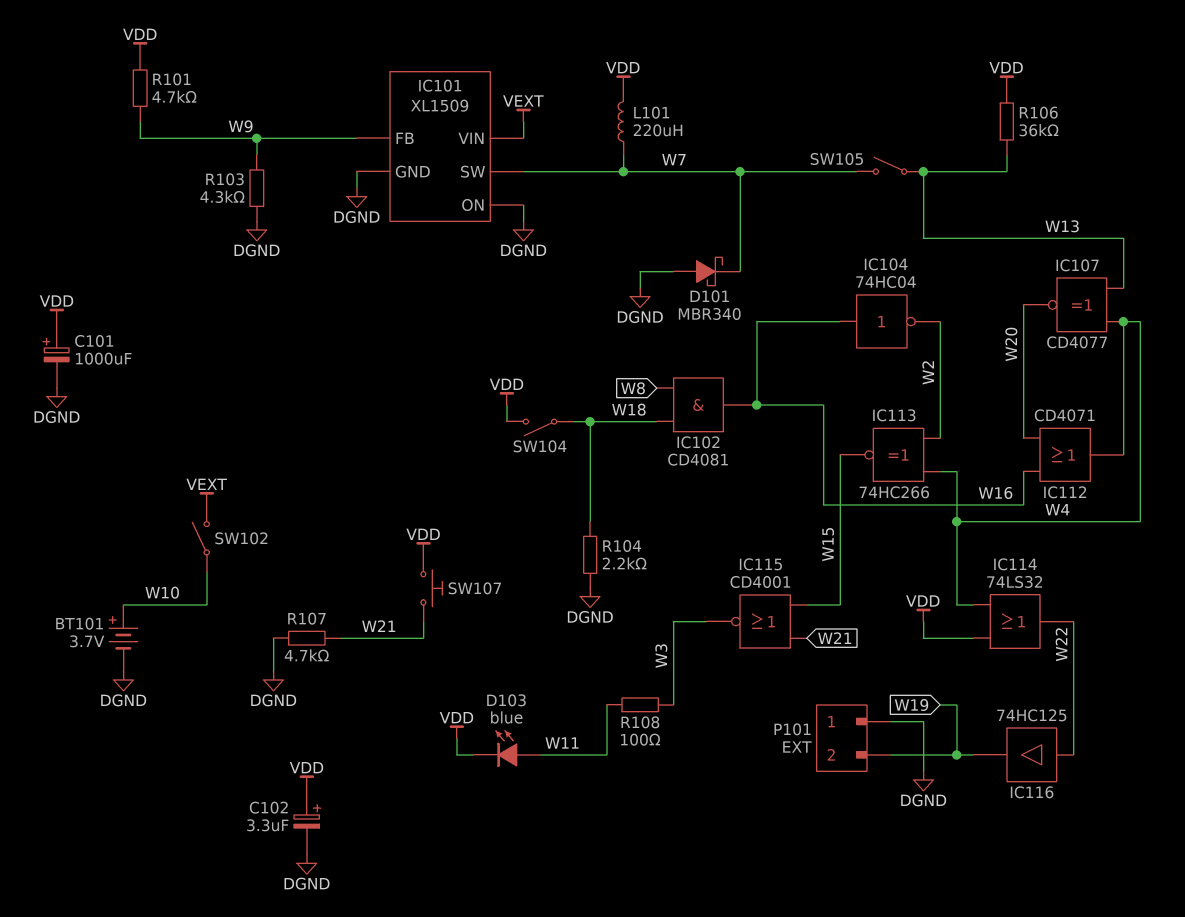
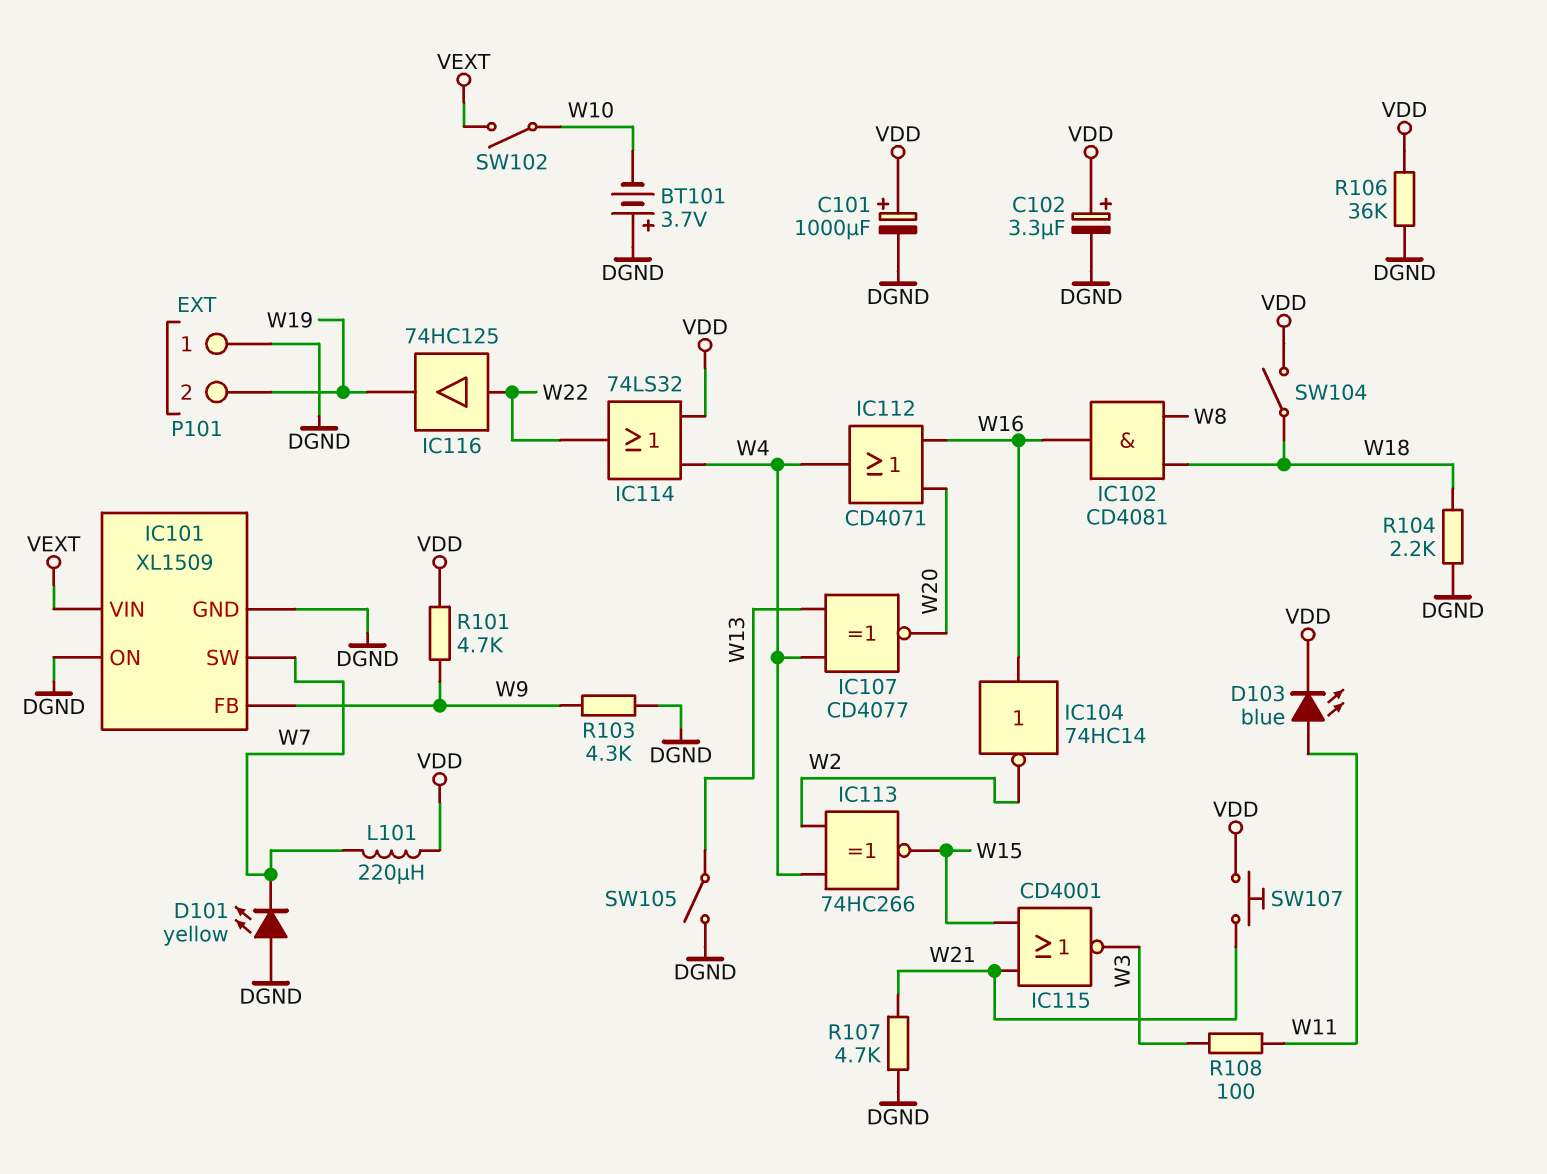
BT101: 3.7V (plus W10, minus DGND) -> 3.7V (plus DGND, minus W10)
D101: schottky MBR340 (A DGND, K W7) -> LED yellow (A DGND, K W7)
IC104: NOT 74HC04 (in W16, out W2) -> NOT 74HC14 (in W16, out W2)
R106: 36k (VDD, W13) -> 36k (DGND, VDD)
SW105: switch (W7, W13) -> switch (DGND, W13)

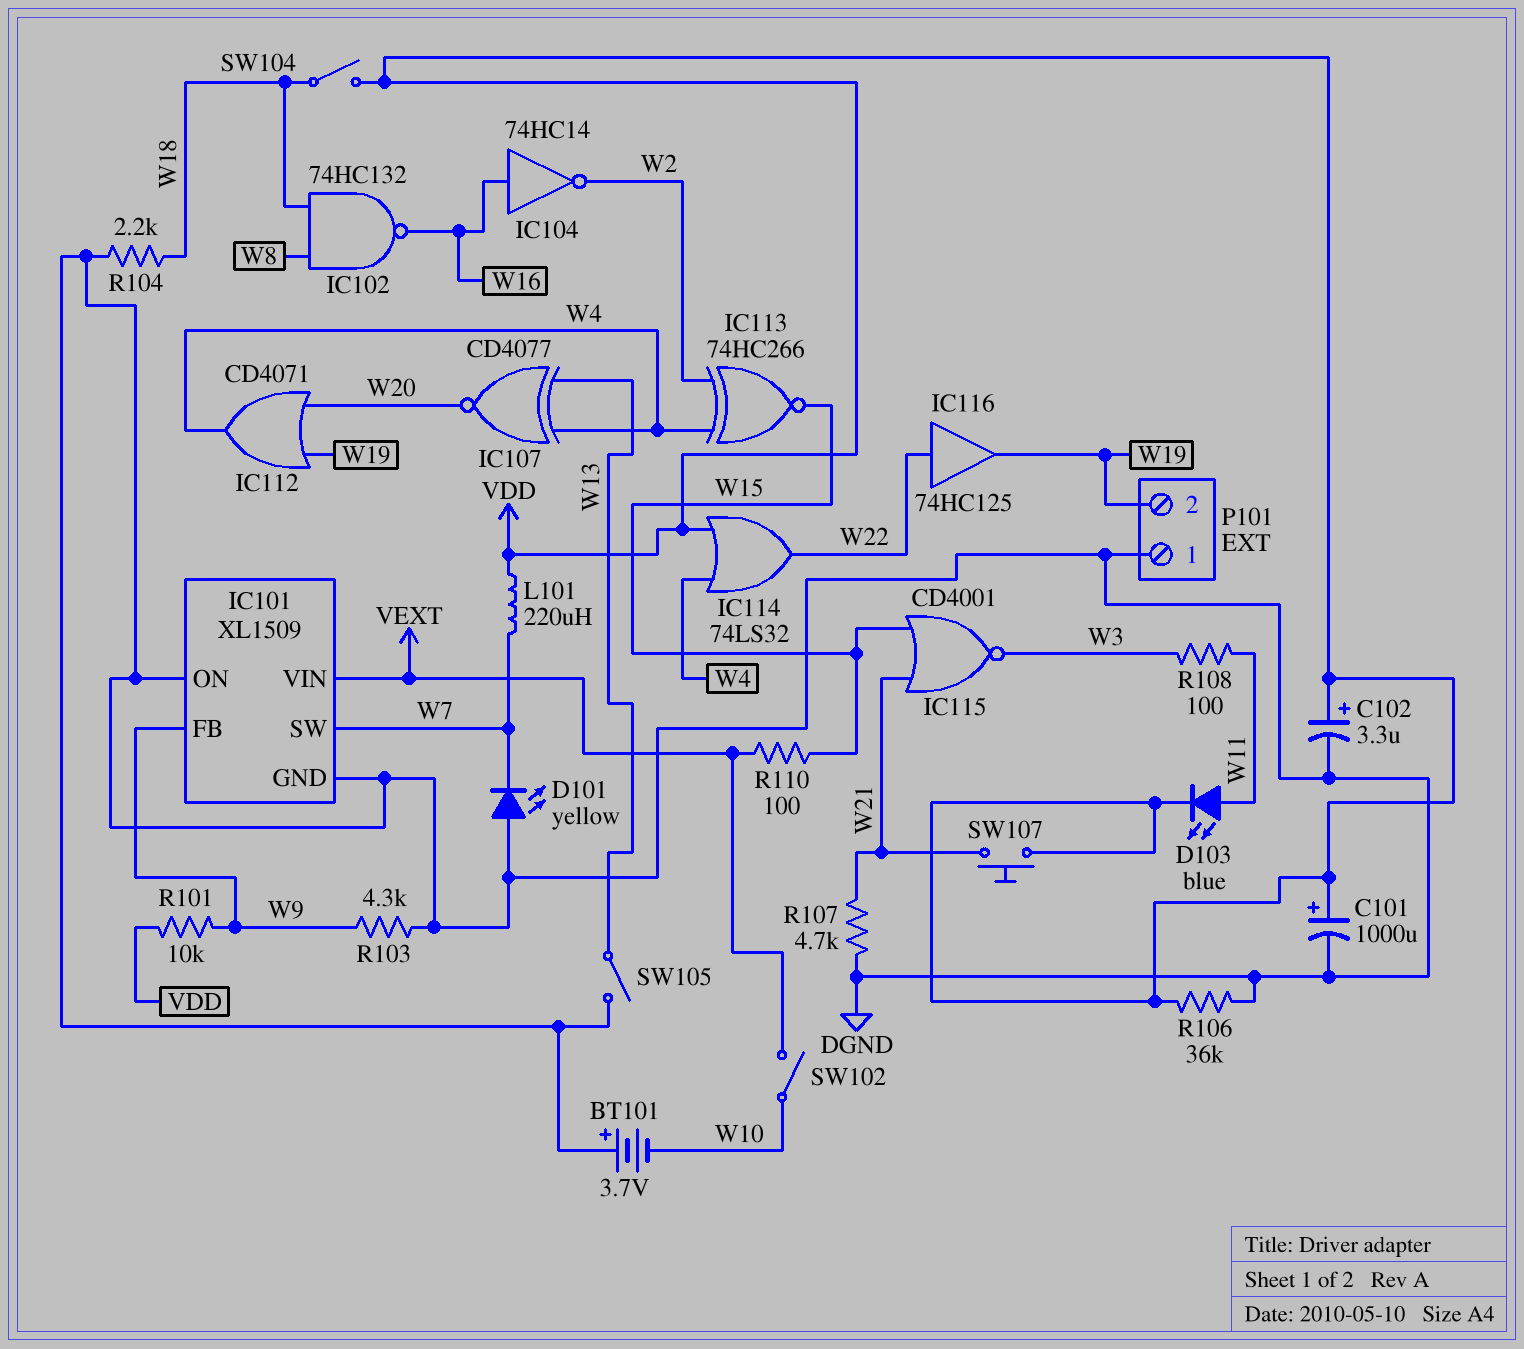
IC102: AND CD4081 (in W8, in W18, out W16) -> NAND 74HC132 (in W8, in W18, out W16)
IC112: OR CD4071 (in W16, in W20, out W4) -> OR CD4071 (in W19, in W20, out W4)
R101: 4.7k (VDD, W9) -> 10k (VDD, W9)
R110: none -> 100 (VEXT, W15)

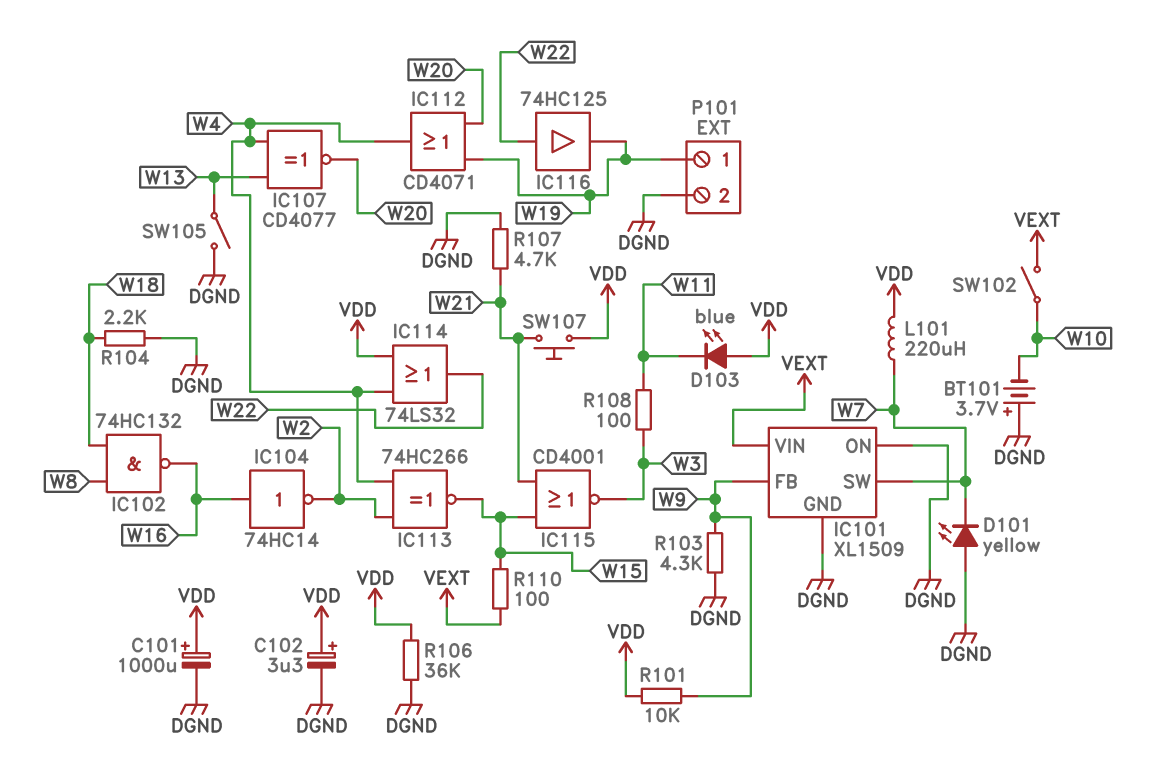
D103: LED blue (A W11, K VDD) -> LED blue (A VDD, K W11)
P101 pin 1: DGND -> W19
P101 pin 2: W19 -> DGND
SW104: switch (VDD, W18) -> none

